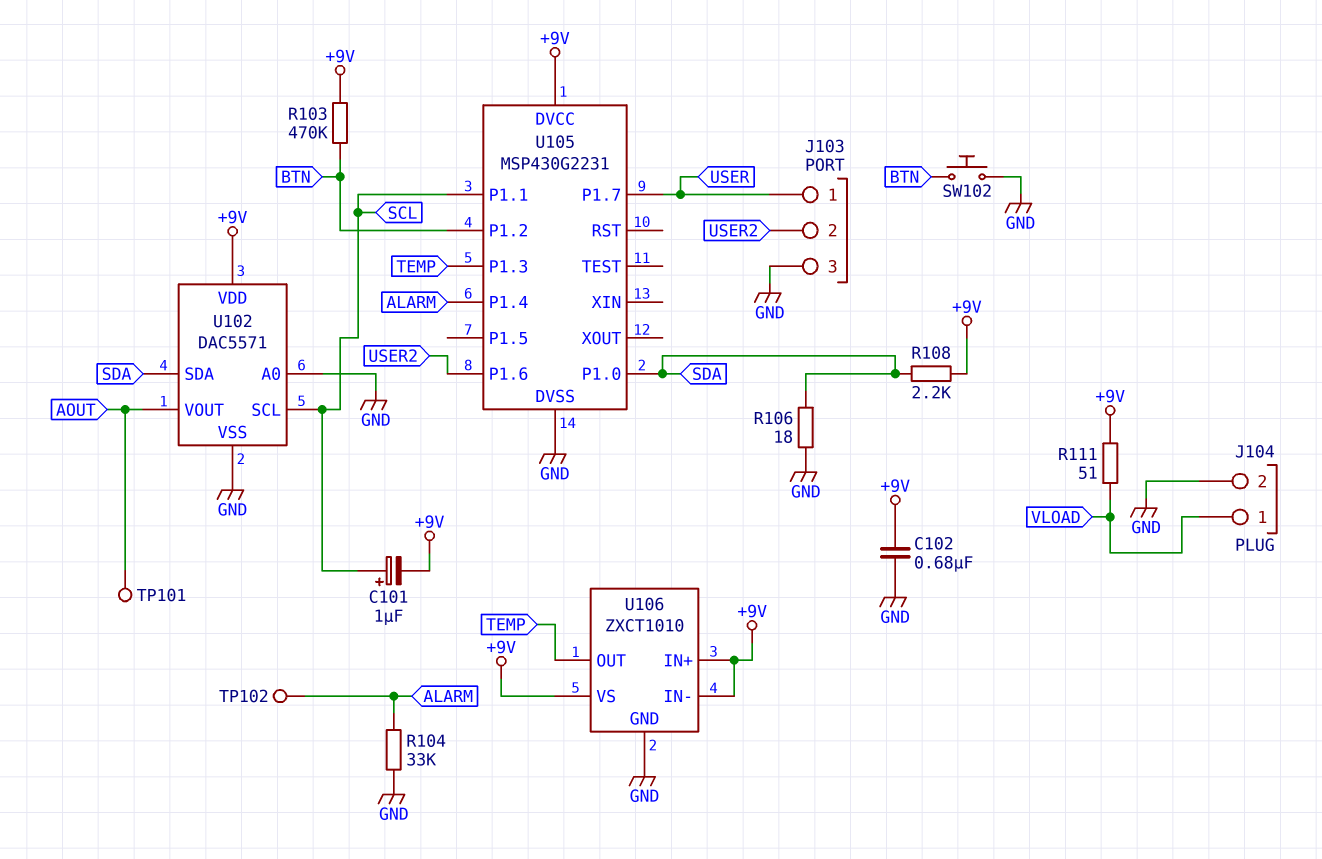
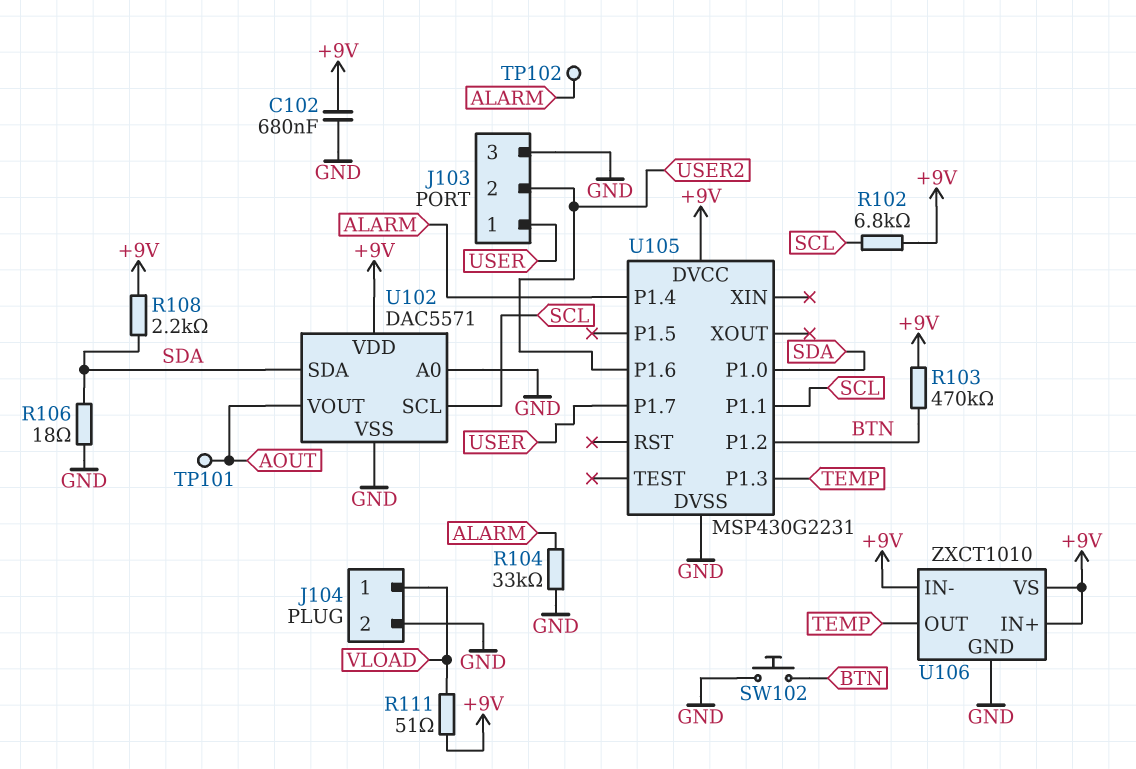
C101: 1uF (plus SCL, minus +9V) -> none
R102: none -> 6.8k (+9V, SCL)

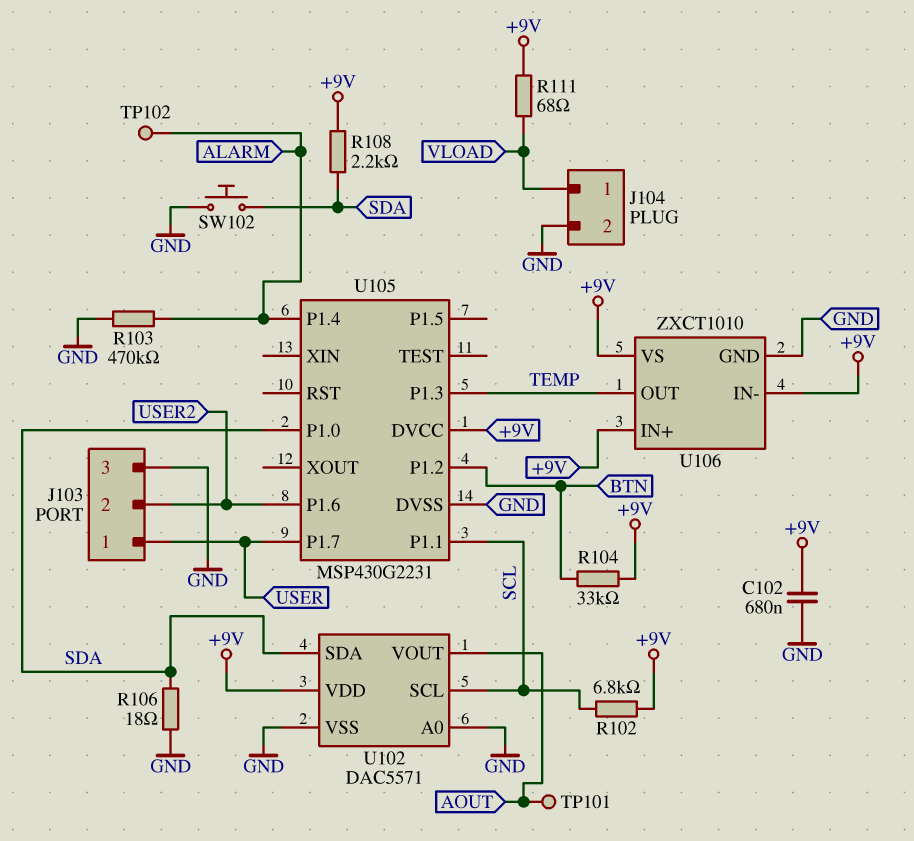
R103: 470k (+9V, BTN) -> 470k (ALARM, GND)
R104: 33k (ALARM, GND) -> 33k (+9V, BTN)
R111: 51 (+9V, VLOAD) -> 68 (+9V, VLOAD)
SW102: button (BTN, GND) -> button (GND, SDA)

